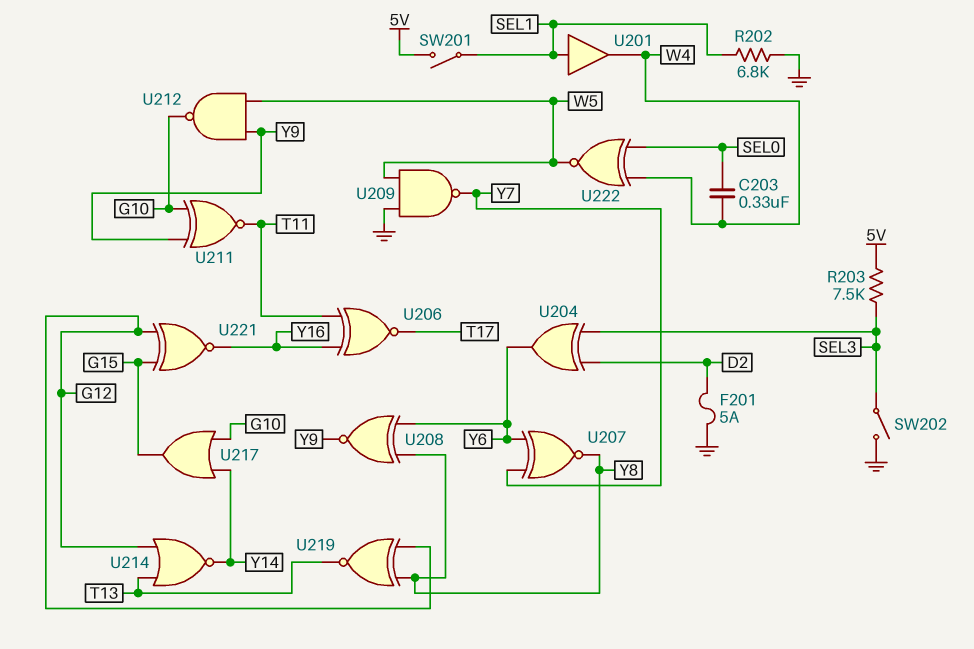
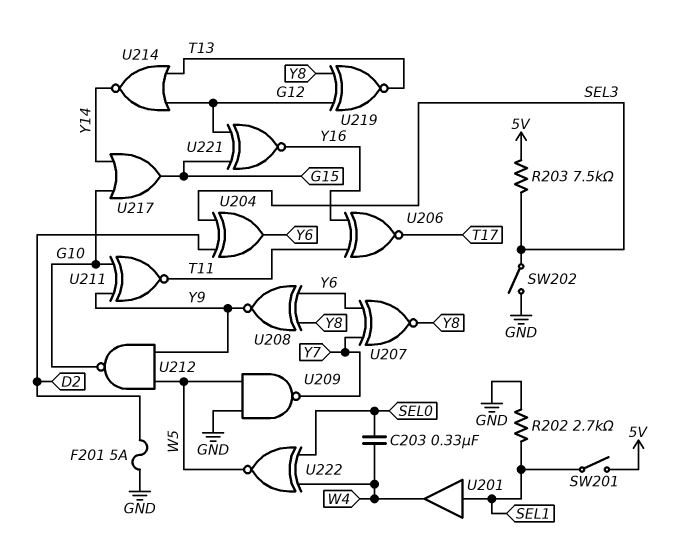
R202: 6.8k (GND, SEL1) -> 2.7k (GND, SEL1)

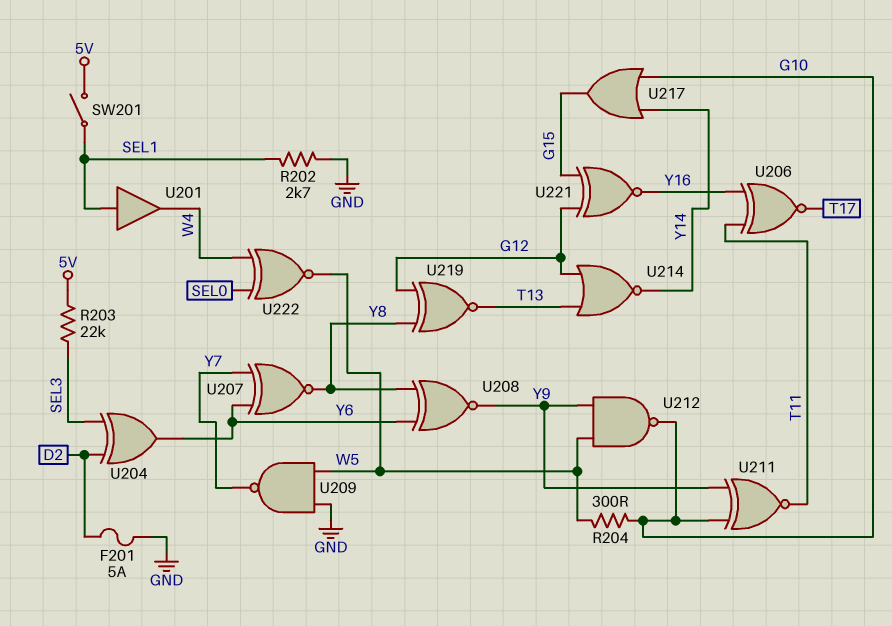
C203: 330nF (SEL0, W4) -> none
R203: 7.5k (5V, SEL3) -> 22k (5V, SEL3)
R204: none -> 300 (G10, W5)
SW202: switch (GND, SEL3) -> none

